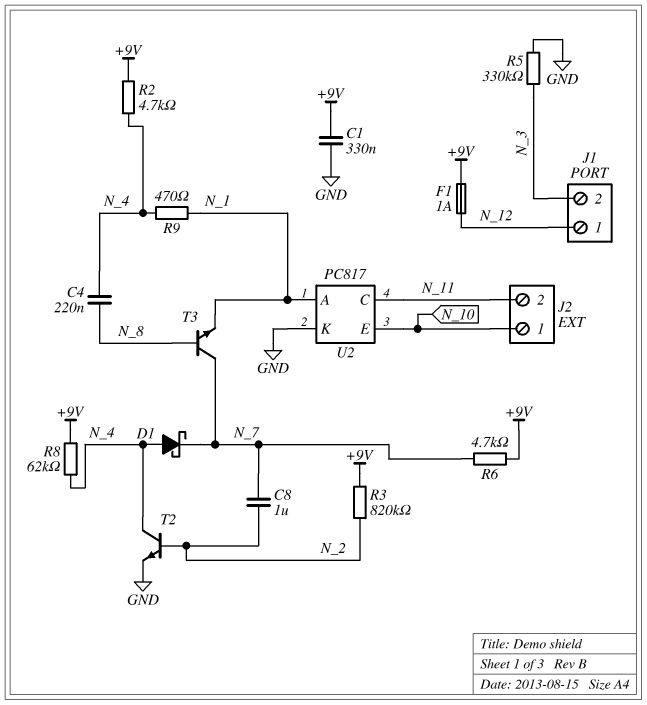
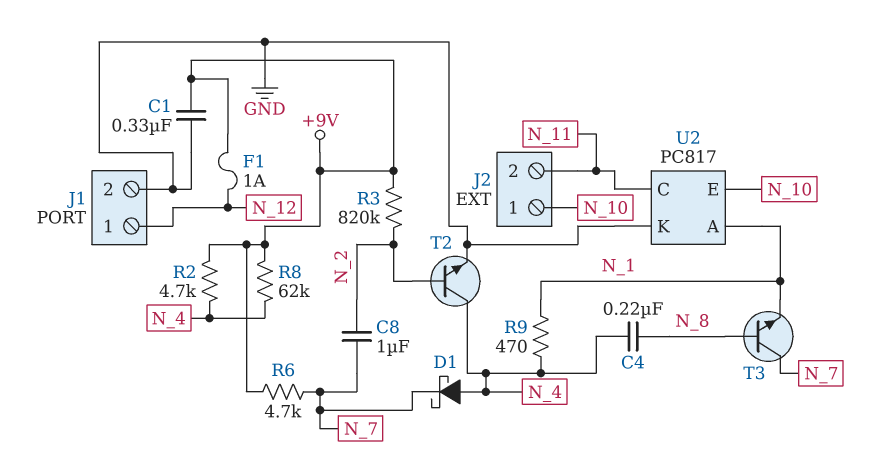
J1 pin 2: N_3 -> GND
R5: 330k (GND, N_3) -> none

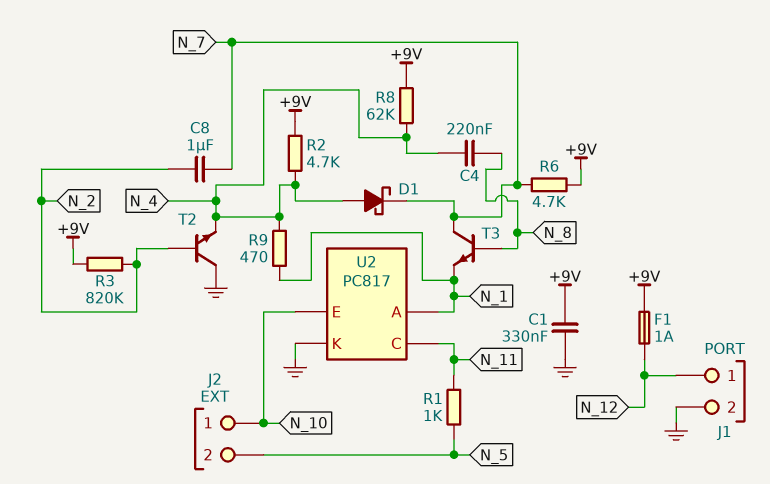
J2 pin 2: N_11 -> N_5
R1: none -> 1k (N_5, N_11)
T2: NPN (B N_2, C N_4, E GND) -> NPN (B N_2, C GND, E N_4)

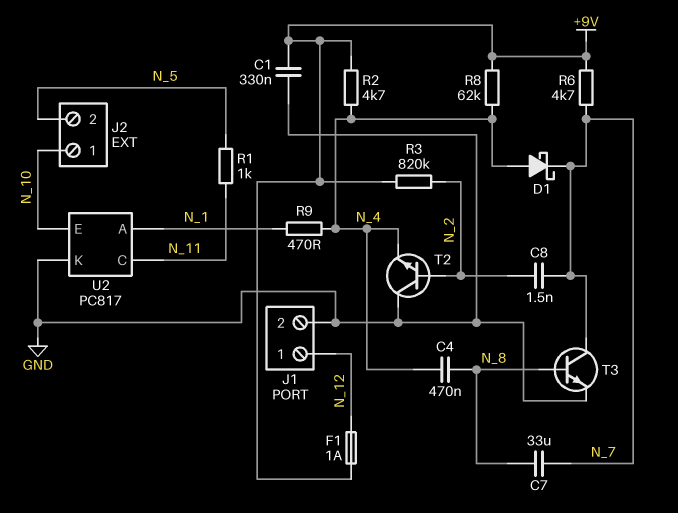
C4: 220nF (N_4, N_8) -> 470nF (N_4, N_8)
C7: none -> 33uF (N_7, N_8)
C8: 1uF (N_2, N_7) -> 1.5nF (N_2, N_7)
T3: NPN (B N_8, C N_7, E N_1) -> NPN (B N_8, C N_7, E GND)

